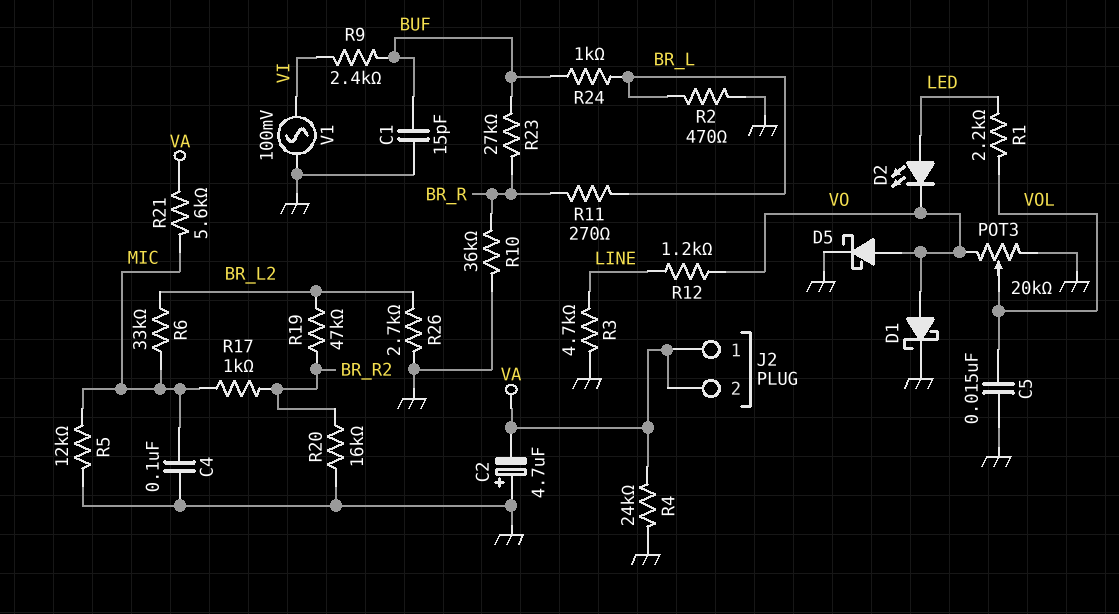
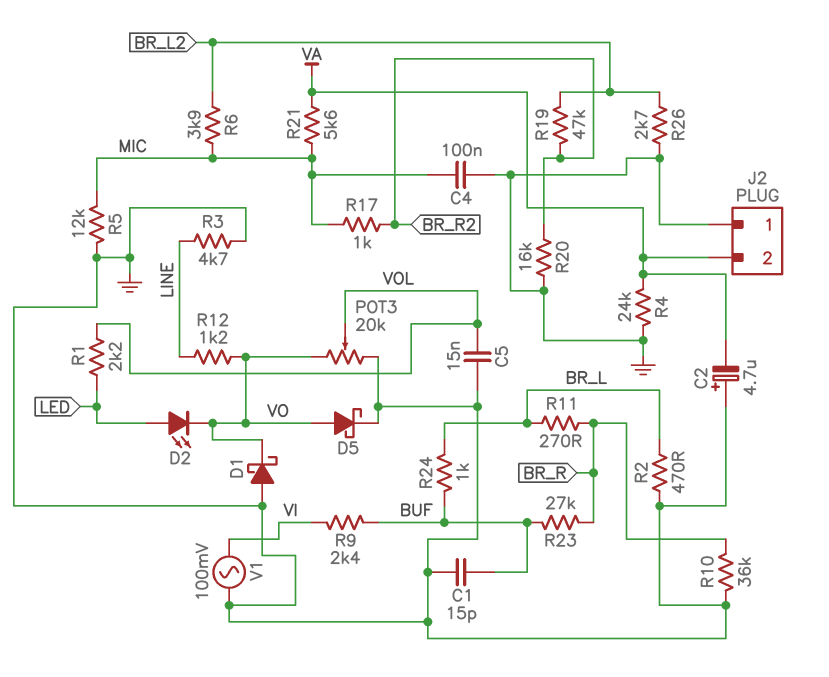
D1: schottky (A VO, K GND) -> schottky (A GND, K VO)
J2 pin 1: VA -> GND
R6: 33k (BR_L2, MIC) -> 3.9k (BR_L2, MIC)

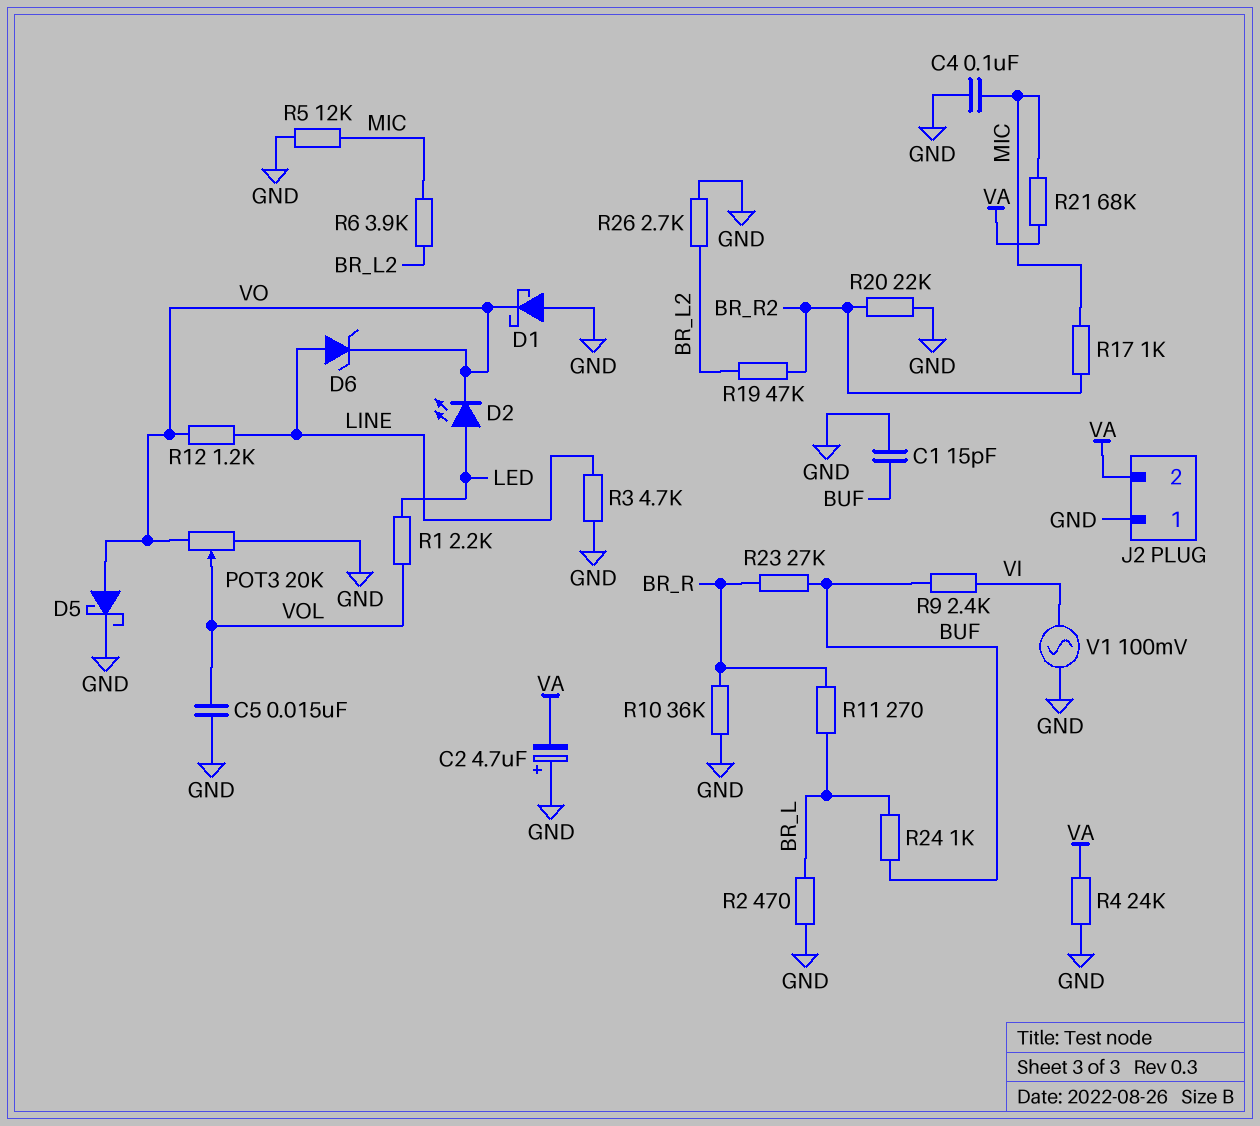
D6: none -> zener (A LINE, K VO)
R20: 16k (BR_R2, GND) -> 22k (BR_R2, GND)
R21: 5.6k (MIC, VA) -> 68k (MIC, VA)

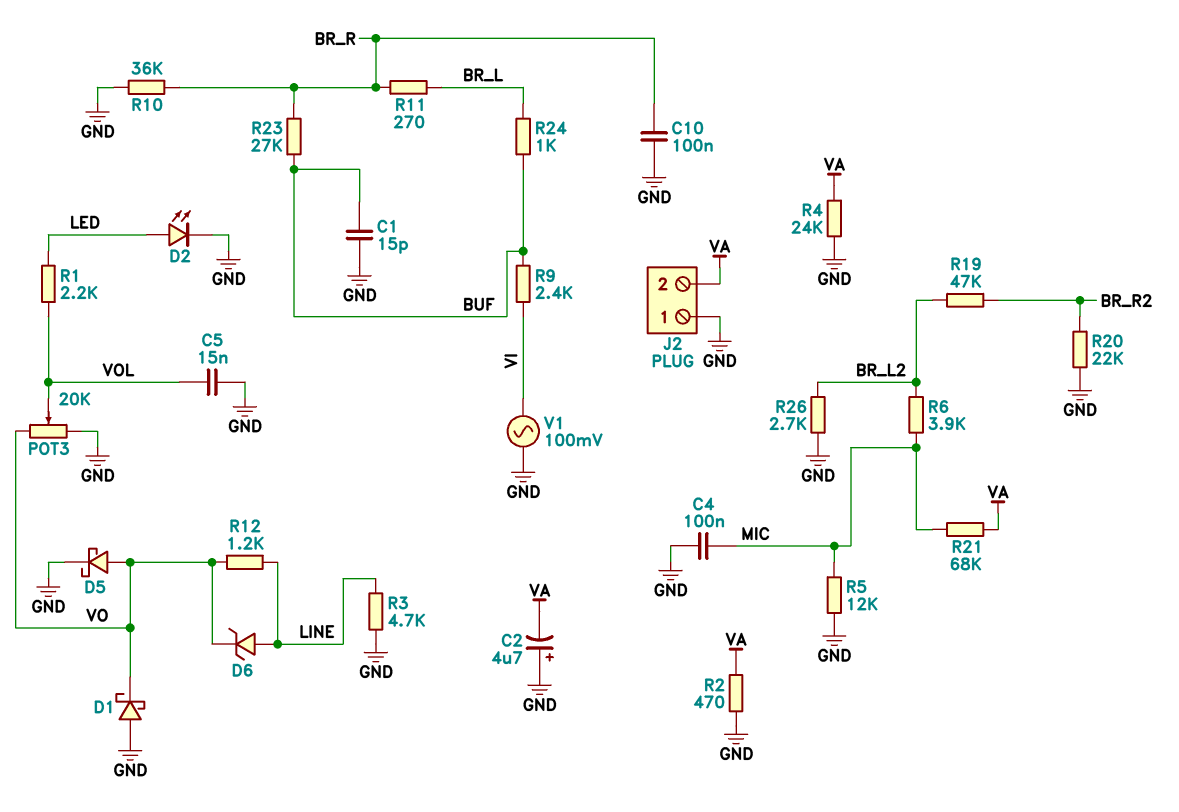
C10: none -> 100nF (BR_R, GND)
D2: LED (A LED, K VO) -> LED (A LED, K GND)
R2: 470 (BR_L, GND) -> 470 (GND, VA)
R17: 1k (BR_R2, MIC) -> none

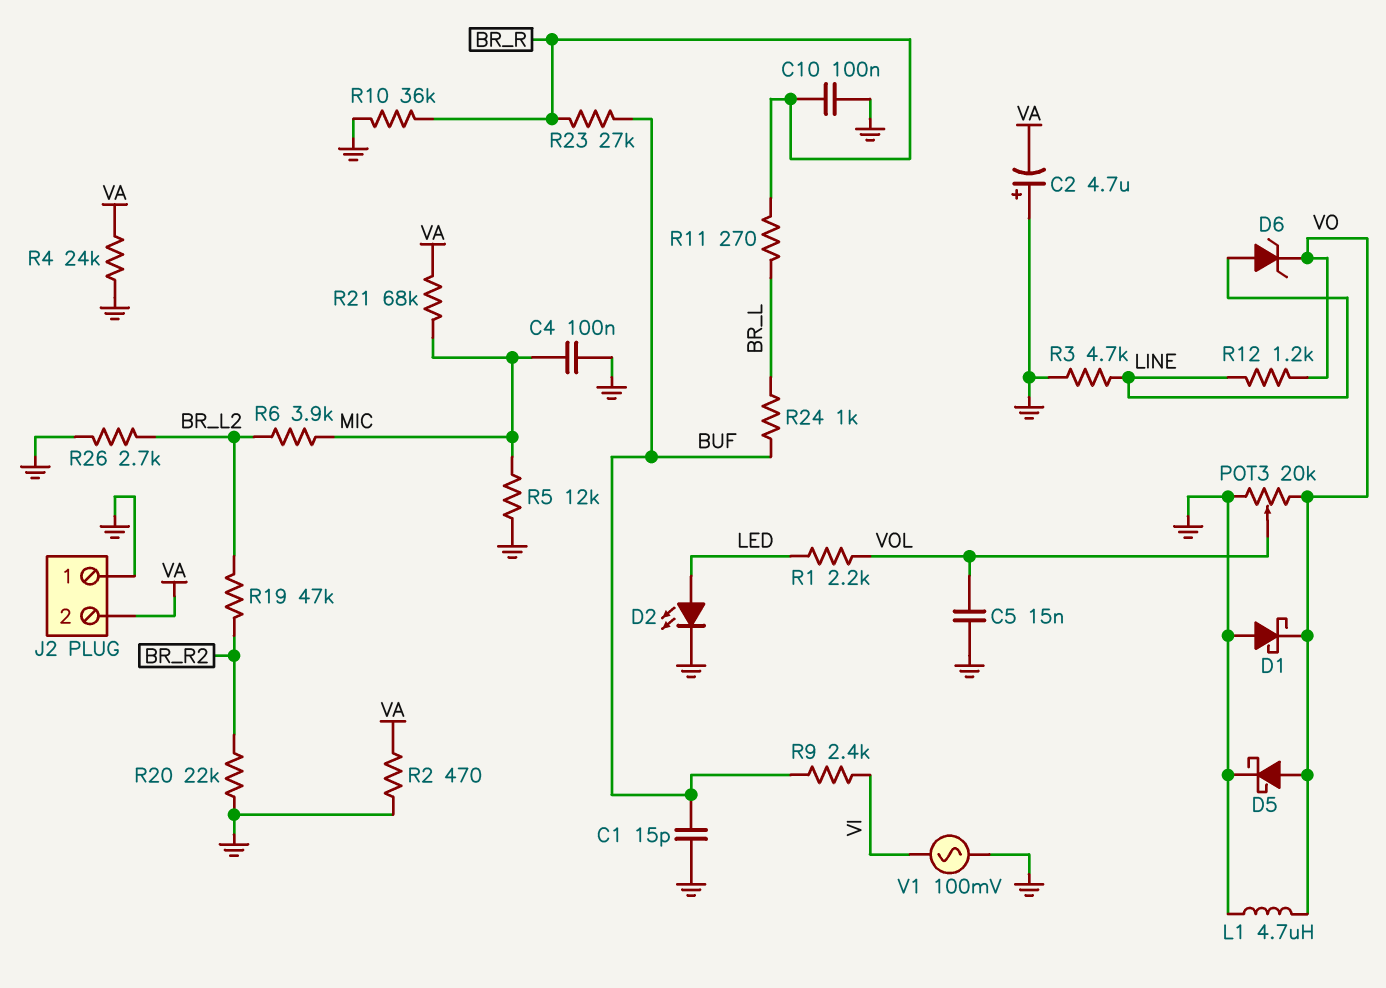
L1: none -> 4.7uH (GND, VO)

